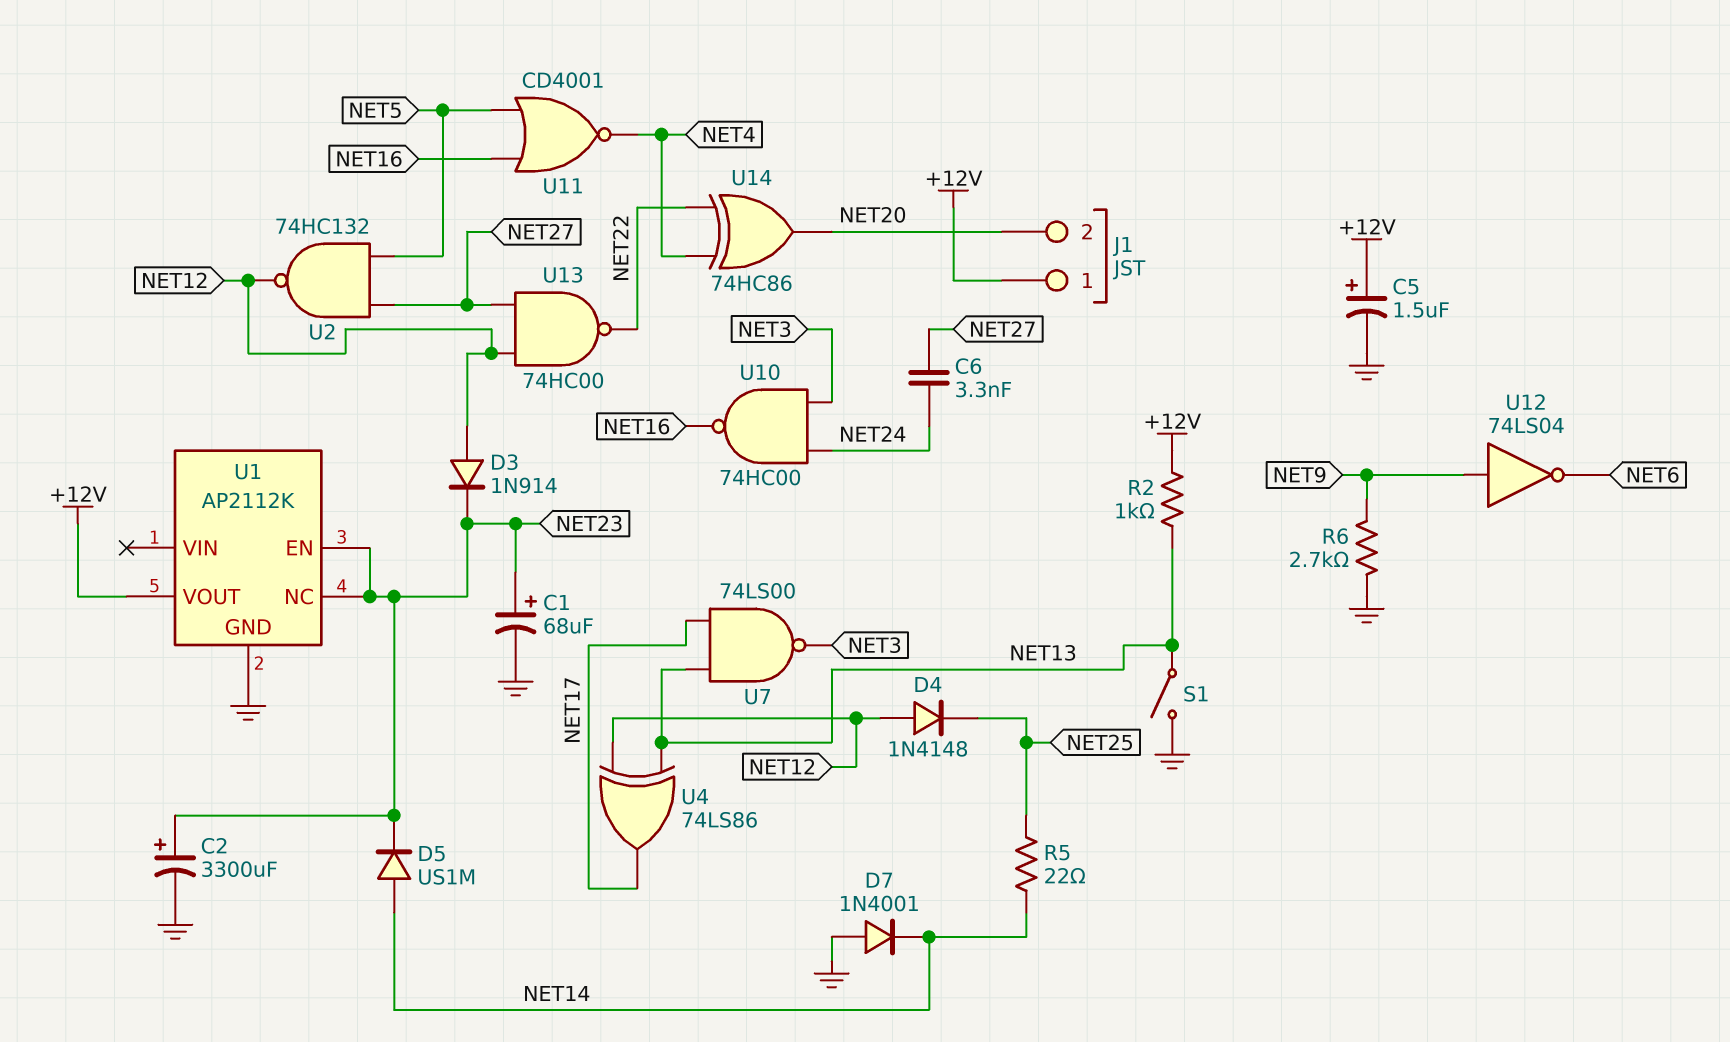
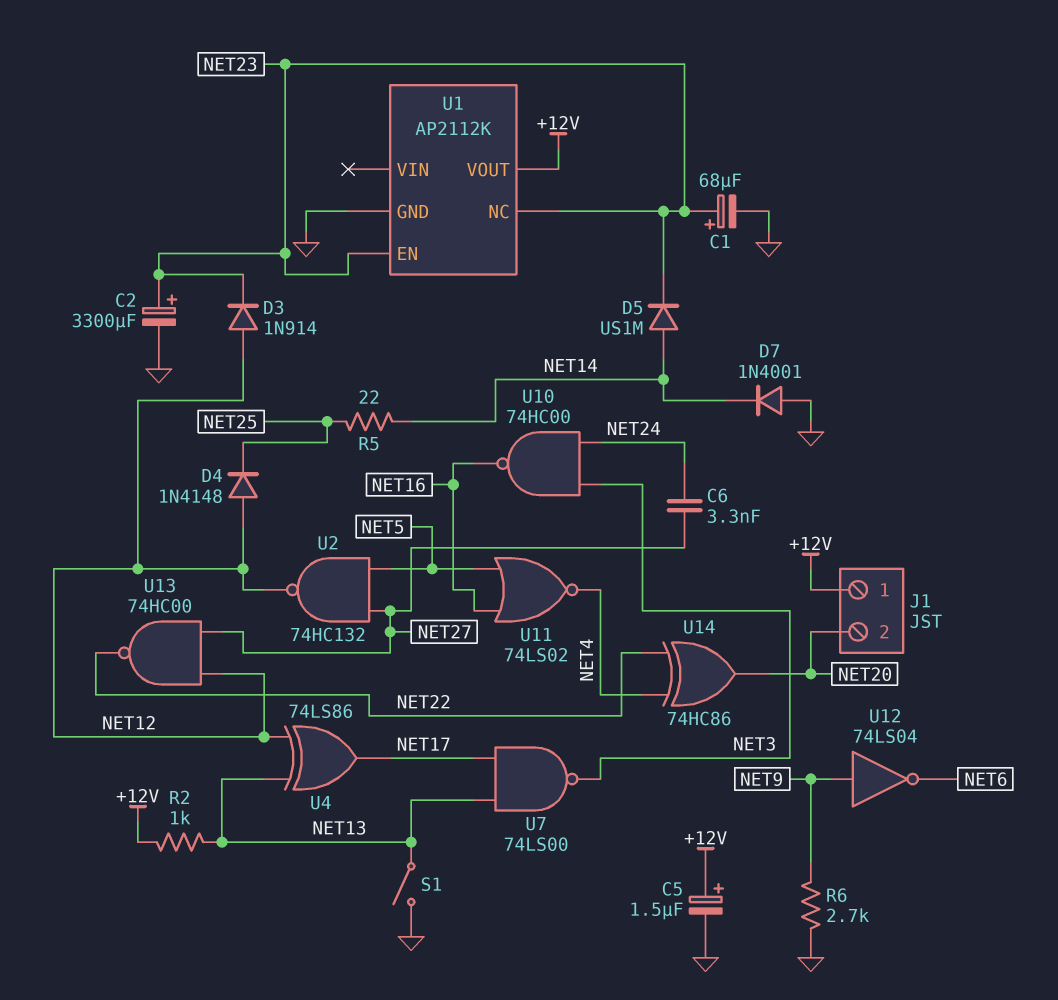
U11: NOR CD4001 (in NET5, in NET16, out NET4) -> NOR 74LS02 (in NET5, in NET16, out NET4)

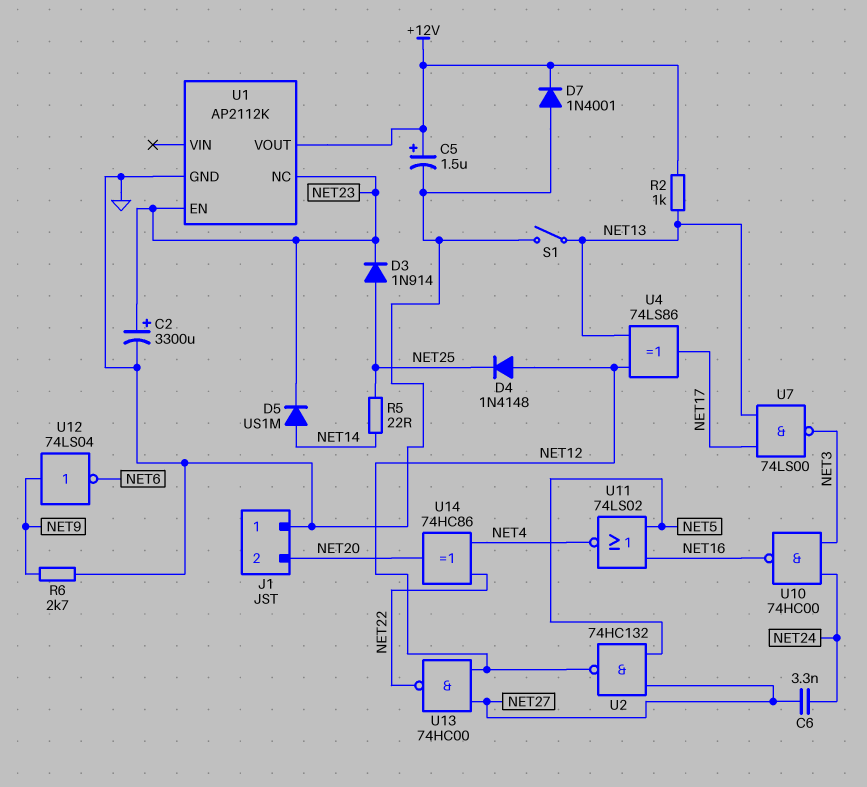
C1: 68uF (plus NET23, minus GND) -> none
D3: diode 1N914 (A NET12, K NET23) -> diode 1N914 (A NET25, K NET23)
D7: diode 1N4001 (A GND, K NET14) -> diode 1N4001 (A GND, K +12V)
J1 pin 1: +12V -> GND

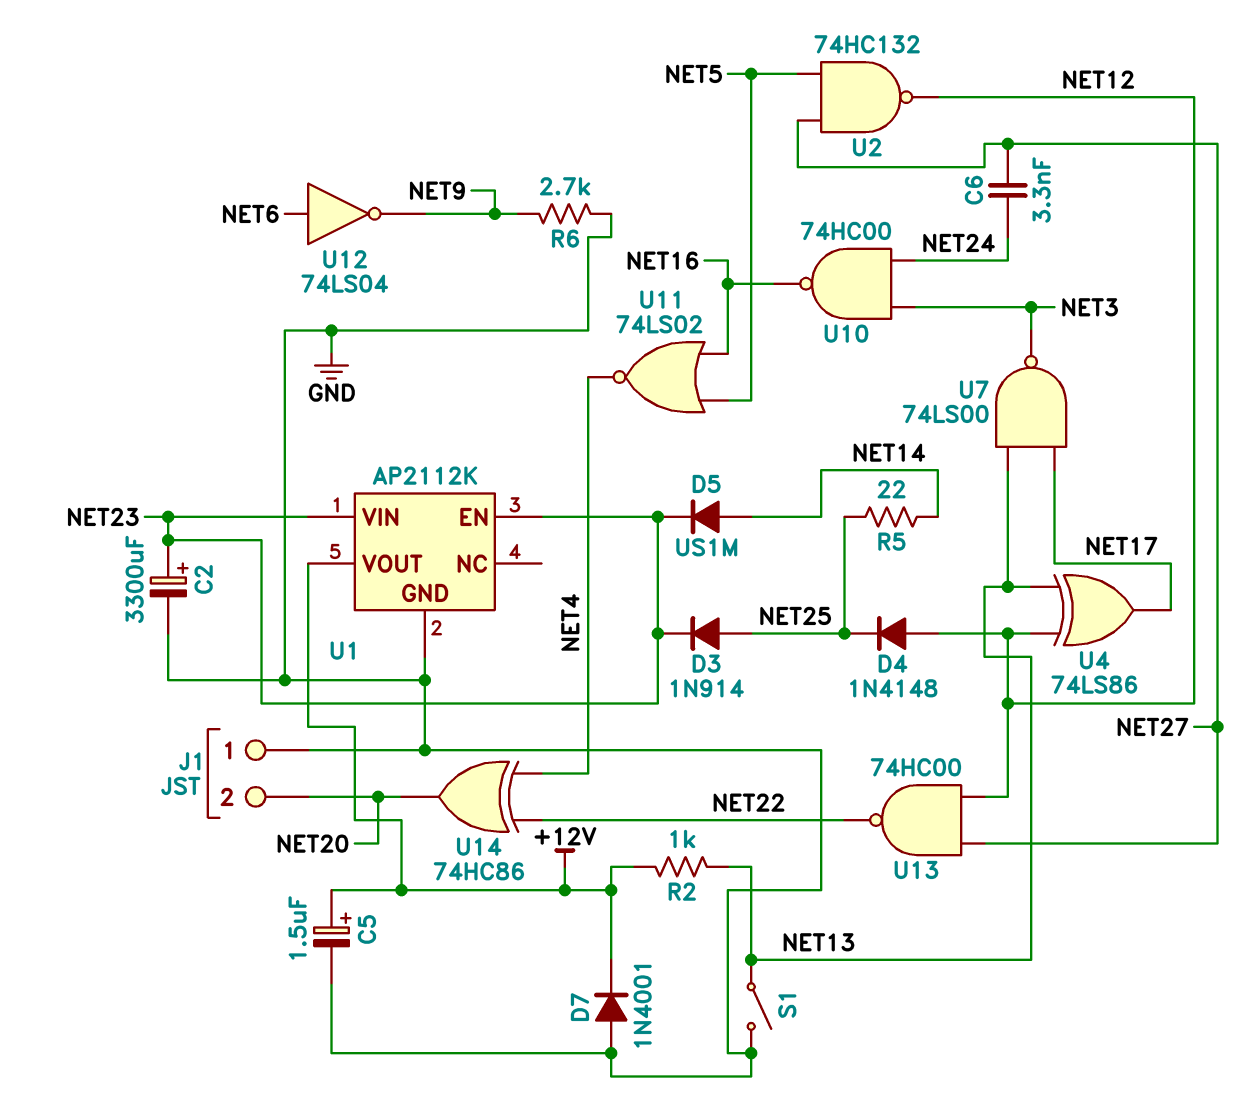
U1 pin NC: NET23 -> none
U1 pin VIN: none -> NET23
U12: NOT 74LS04 (in NET9, out NET6) -> NOT 74LS04 (in NET6, out NET9)

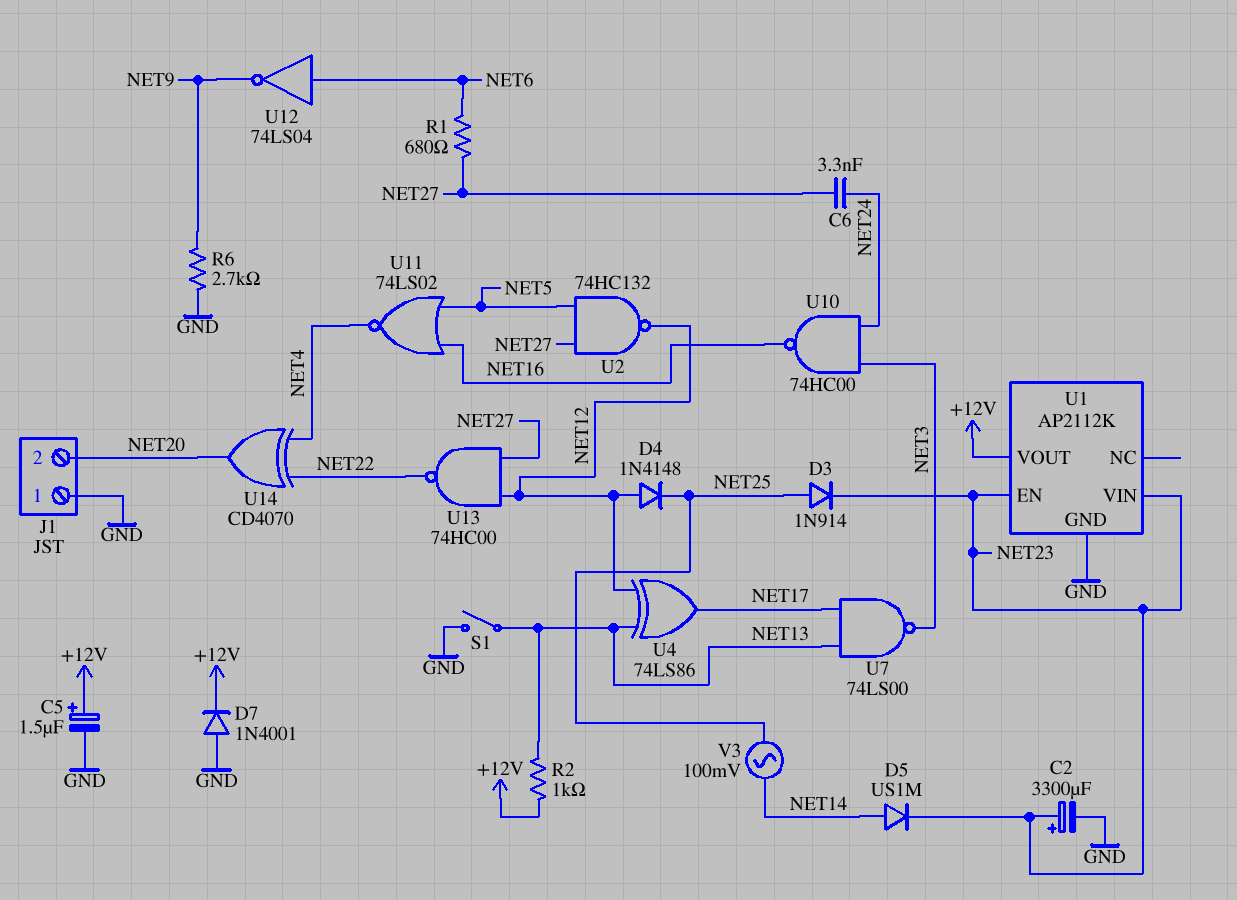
R1: none -> 680 (NET6, NET27)
R5: 22 (NET14, NET25) -> none
U14: XOR 74HC86 (in NET4, in NET22, out NET20) -> XOR CD4070 (in NET4, in NET22, out NET20)
V3: none -> AC 100mV (NET14, NET25)

